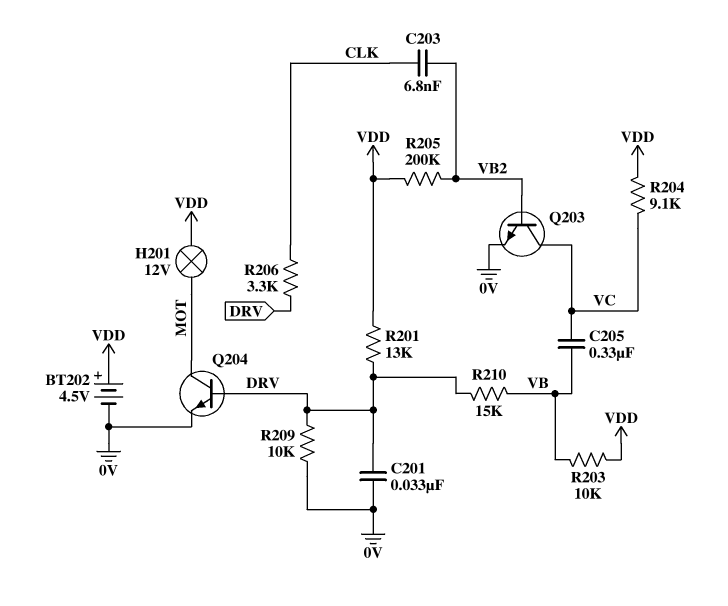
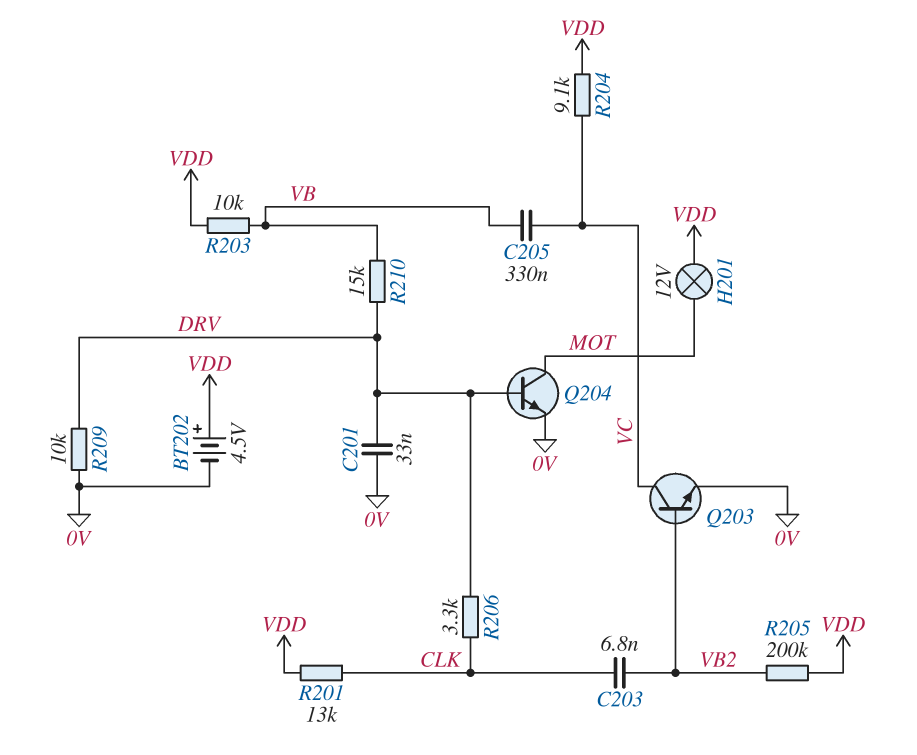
R201: 13k (DRV, VDD) -> 13k (CLK, VDD)

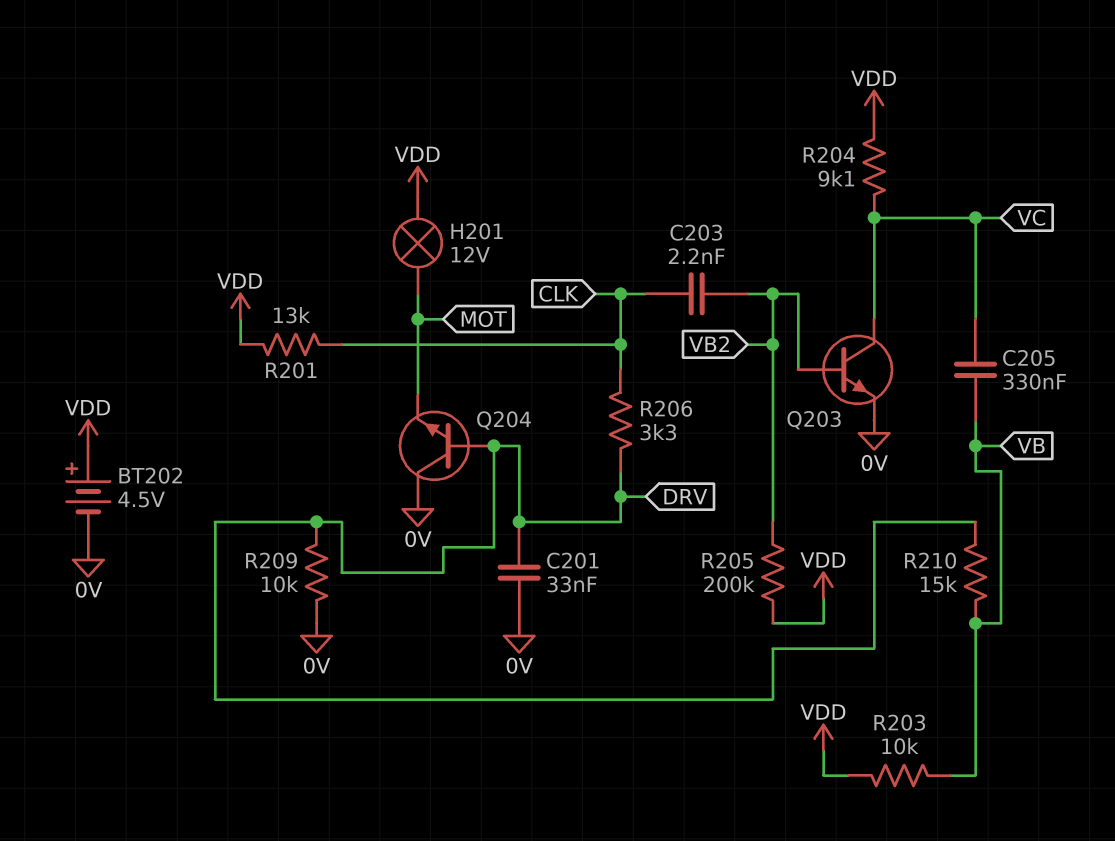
C203: 6.8nF (CLK, VB2) -> 2.2nF (CLK, VB2)
Q204: NPN (B DRV, C MOT, E 0V) -> NPN (B DRV, C 0V, E MOT)

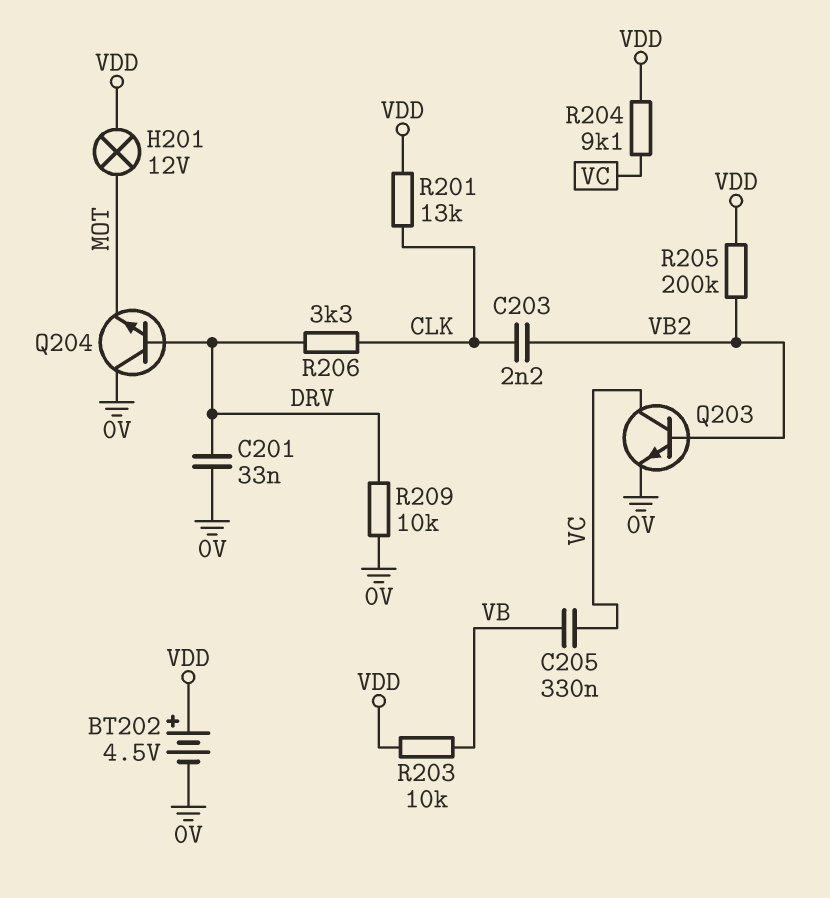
R210: 15k (DRV, VB) -> none

